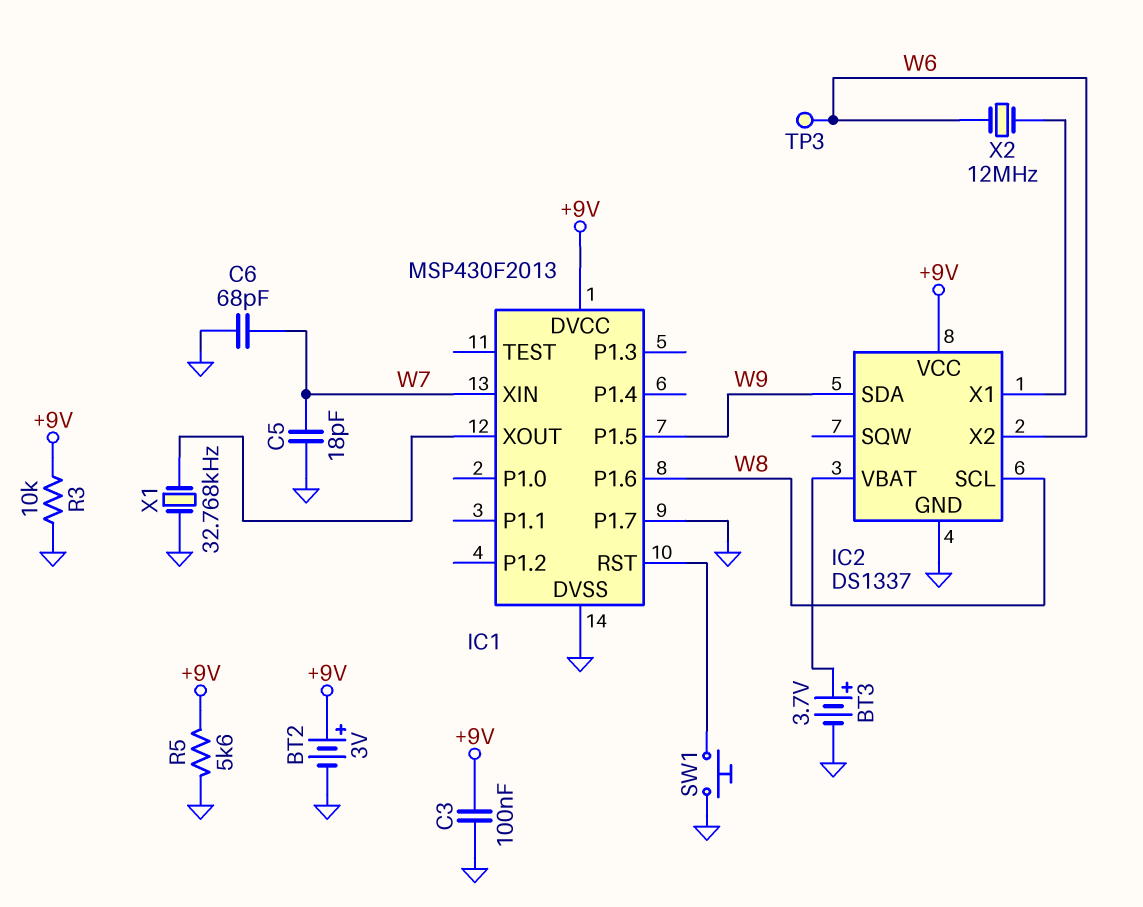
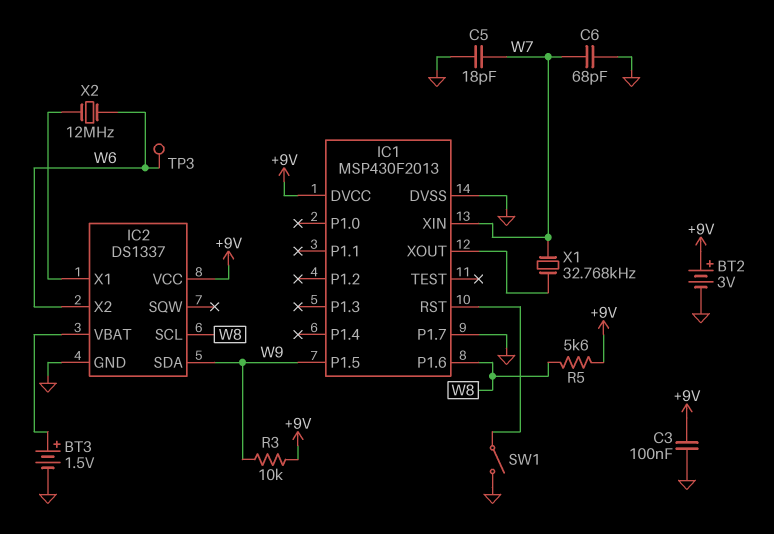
BT3: 3.7V (plus IC2/VBAT, minus GND) -> 1.5V (plus IC2/VBAT, minus GND)
R3: 10k (+9V, GND) -> 10k (+9V, W9)
R5: 5.6k (+9V, GND) -> 5.6k (+9V, W8)
SW1: button (GND, IC1/RST) -> switch (GND, IC1/RST)
X1: 32.768kHz (GND, IC1/XOUT) -> 32.768kHz (IC1/XOUT, W7)

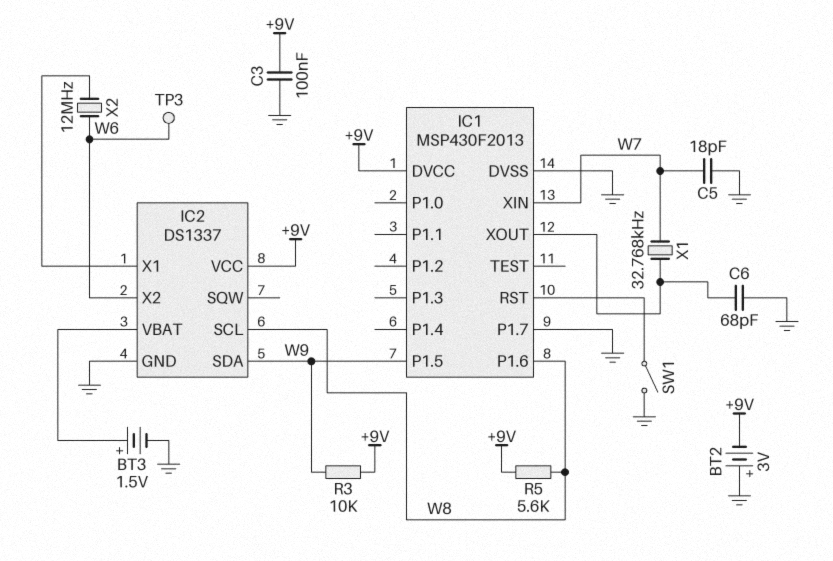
BT2: 3V (plus +9V, minus GND) -> 3V (plus GND, minus +9V)
C6: 68pF (GND, W7) -> 68pF (GND, IC1/XOUT)

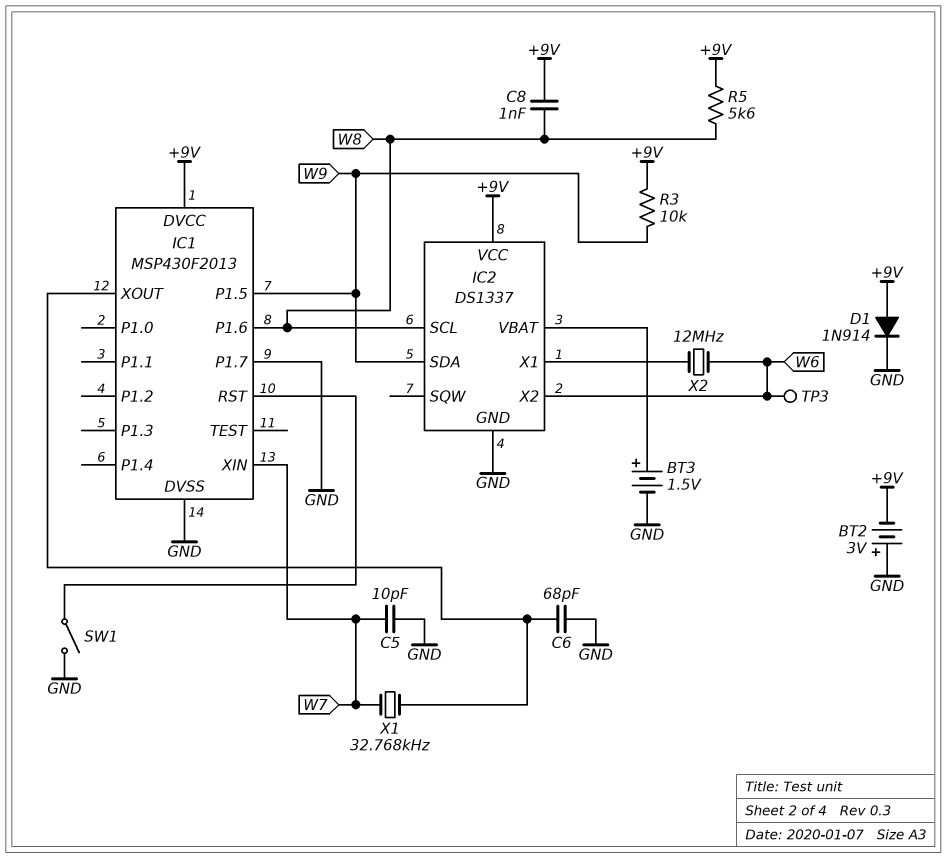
C3: 100nF (+9V, GND) -> none
C5: 18pF (GND, W7) -> 10pF (GND, W7)
C8: none -> 1nF (+9V, W8)
D1: none -> diode 1N914 (A +9V, K GND)

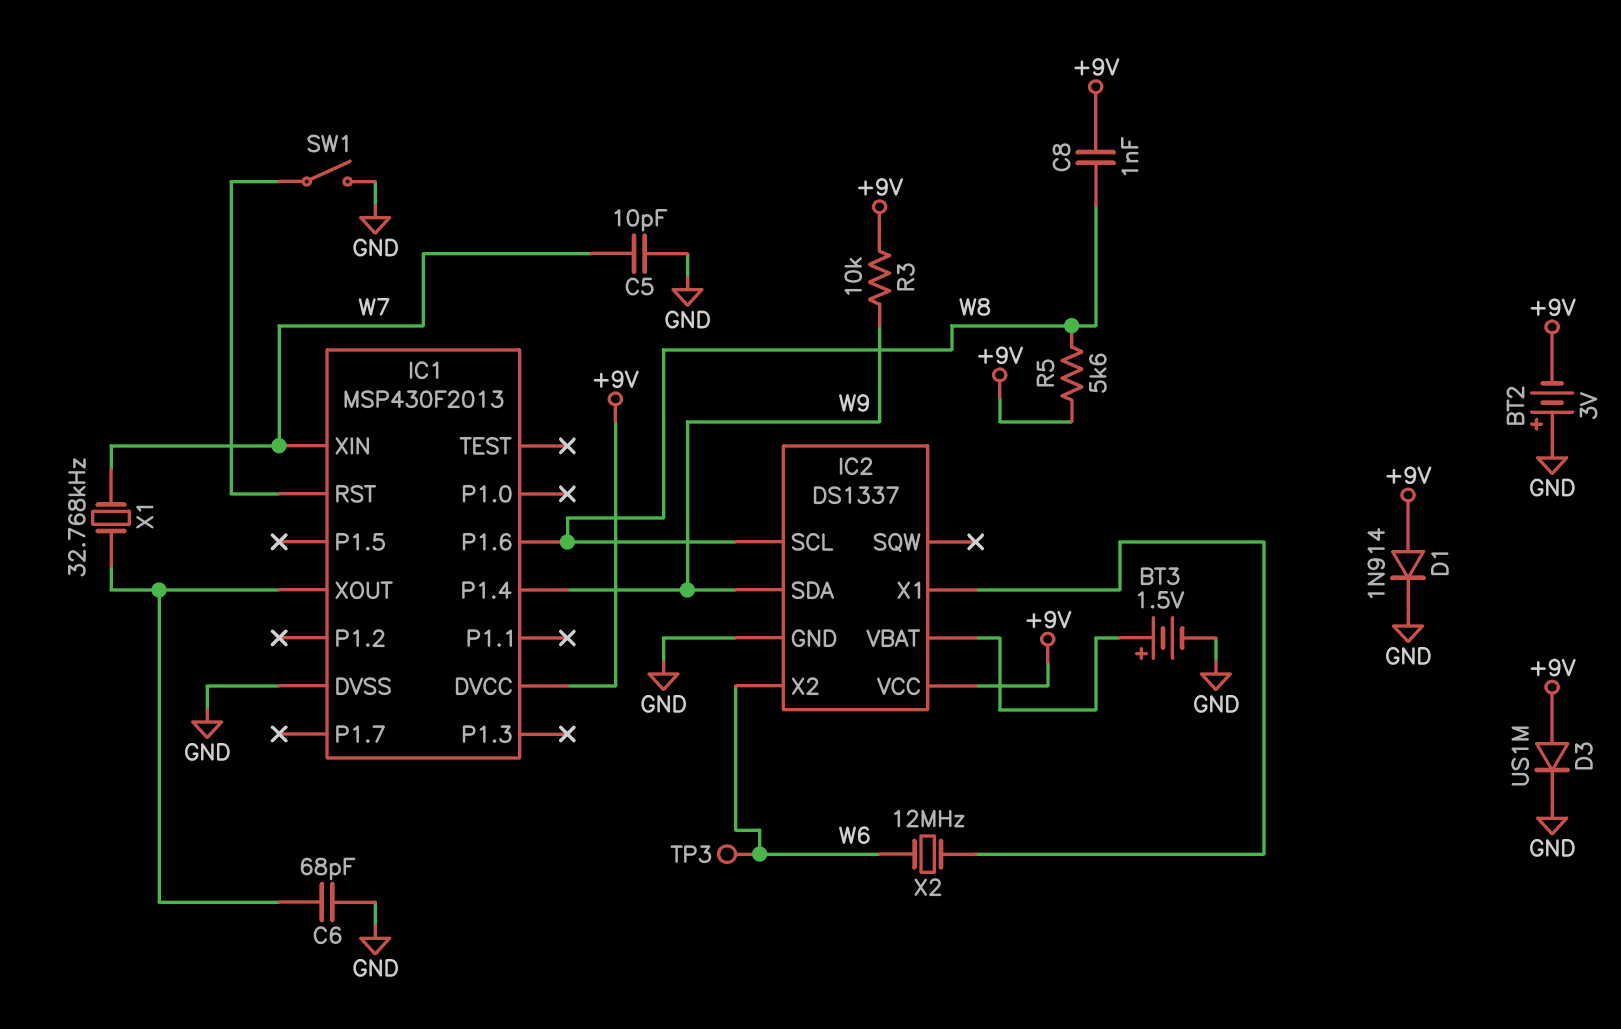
D3: none -> diode US1M (A +9V, K GND)
IC1 pin P1.4: none -> W9
IC1 pin P1.5: W9 -> none
IC1 pin P1.7: GND -> none

